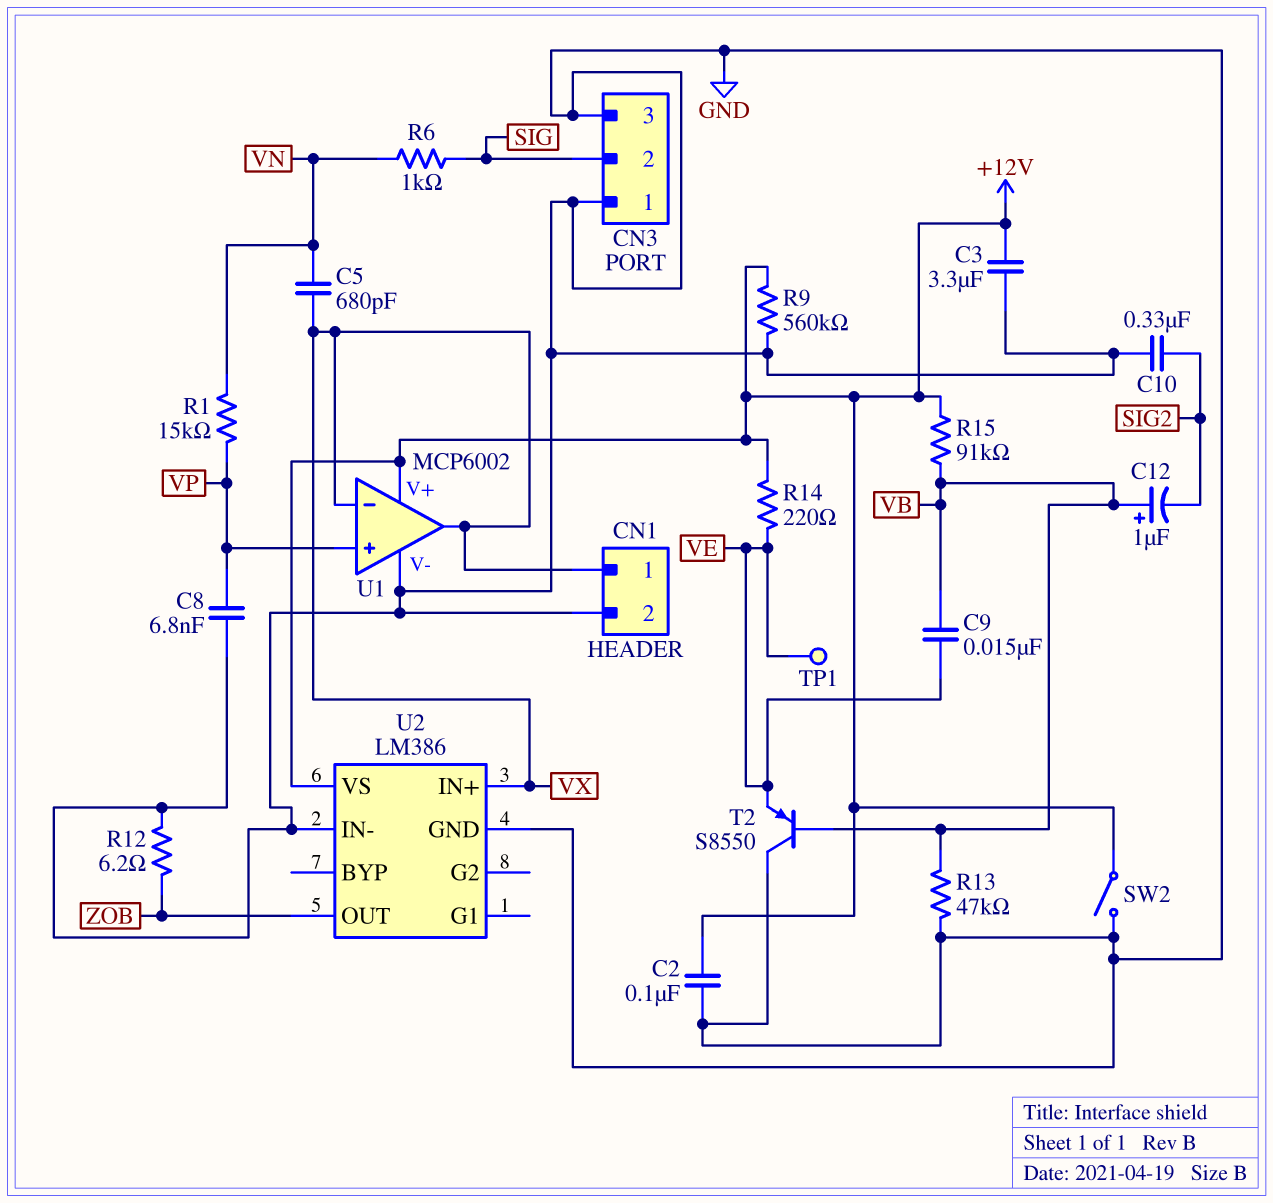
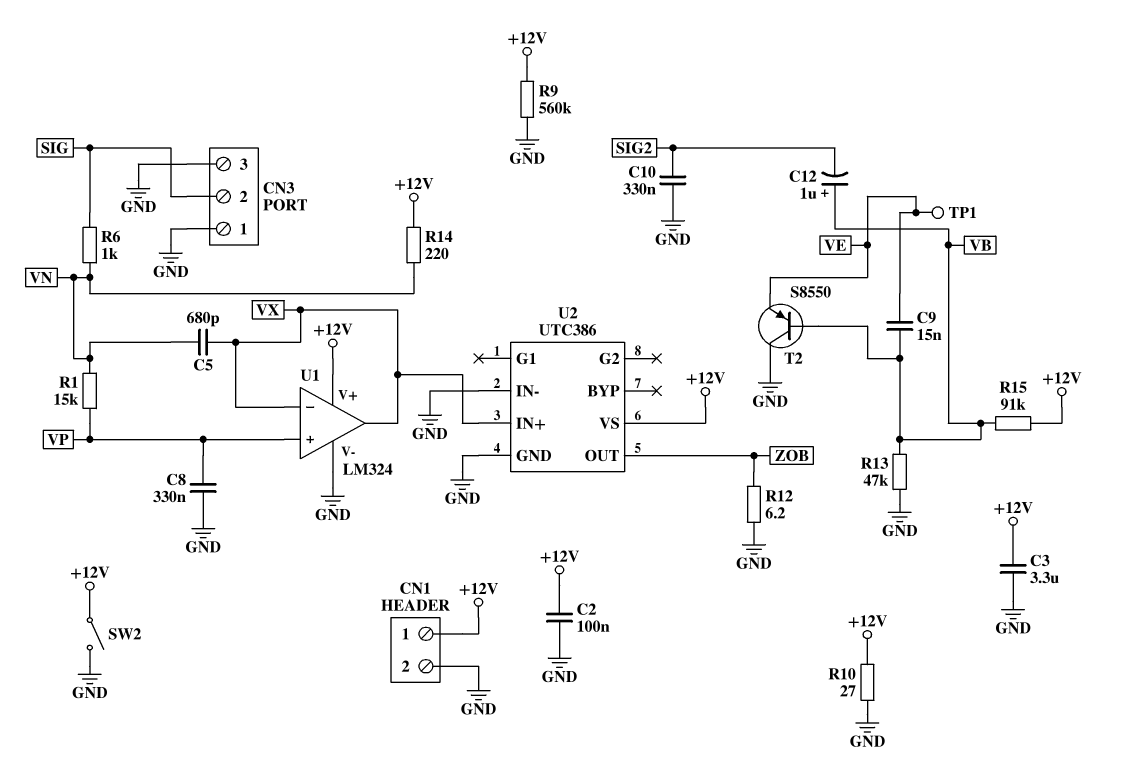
C8: 6.8nF (GND, VP) -> 330nF (GND, VP)
CN1 pin 1: VX -> +12V
R10: none -> 27 (+12V, GND)
R14: 220 (+12V, VE) -> 220 (+12V, VN)
U1: MCP6002 -> LM324
U2: LM386 -> UTC386

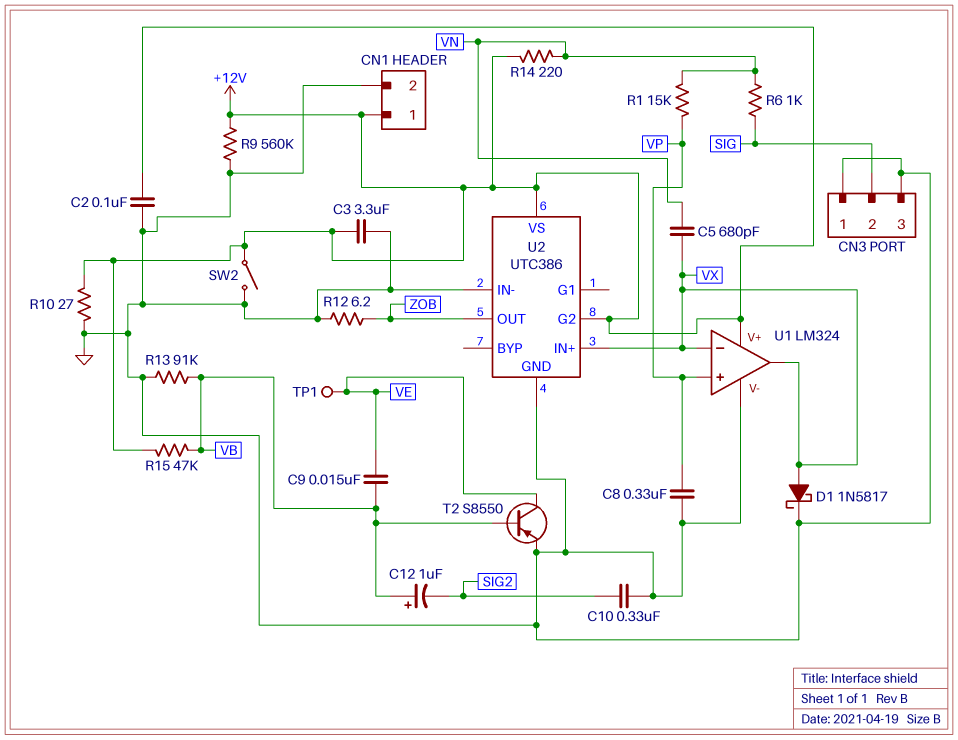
D1: none -> schottky 1N5817 (A VX, K GND)
R13: 47k (GND, VB) -> 91k (GND, VB)
R15: 91k (+12V, VB) -> 47k (+12V, VB)
T2: PNP S8550 (B VB, C GND, E VE) -> PNP S8550 (B VB, C VE, E GND)
U2 pin G2: none -> +12V

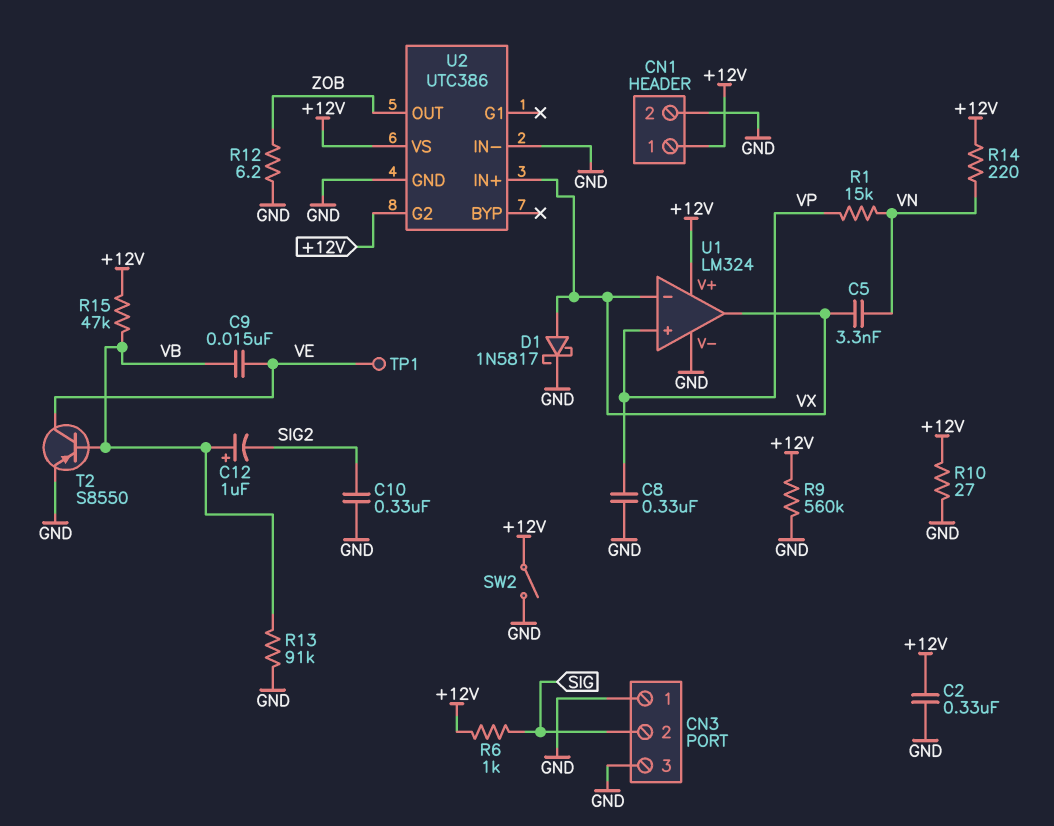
C2: 100nF (+12V, GND) -> 330nF (+12V, GND)
C3: 3.3uF (+12V, GND) -> none
C5: 680pF (VN, VX) -> 3.3nF (VN, VX)
R6: 1k (SIG, VN) -> 1k (+12V, SIG)

